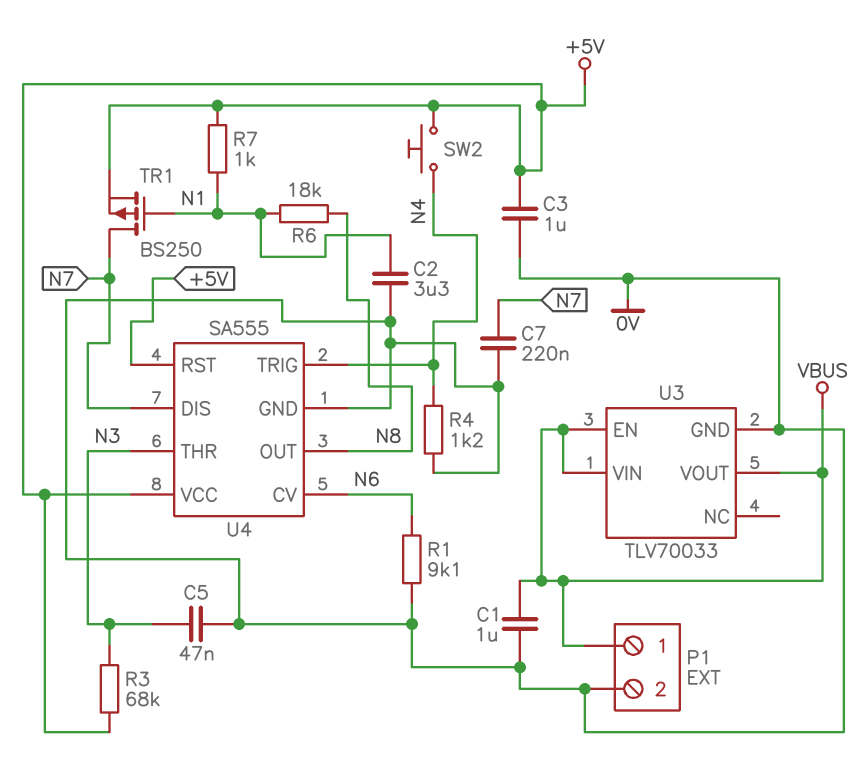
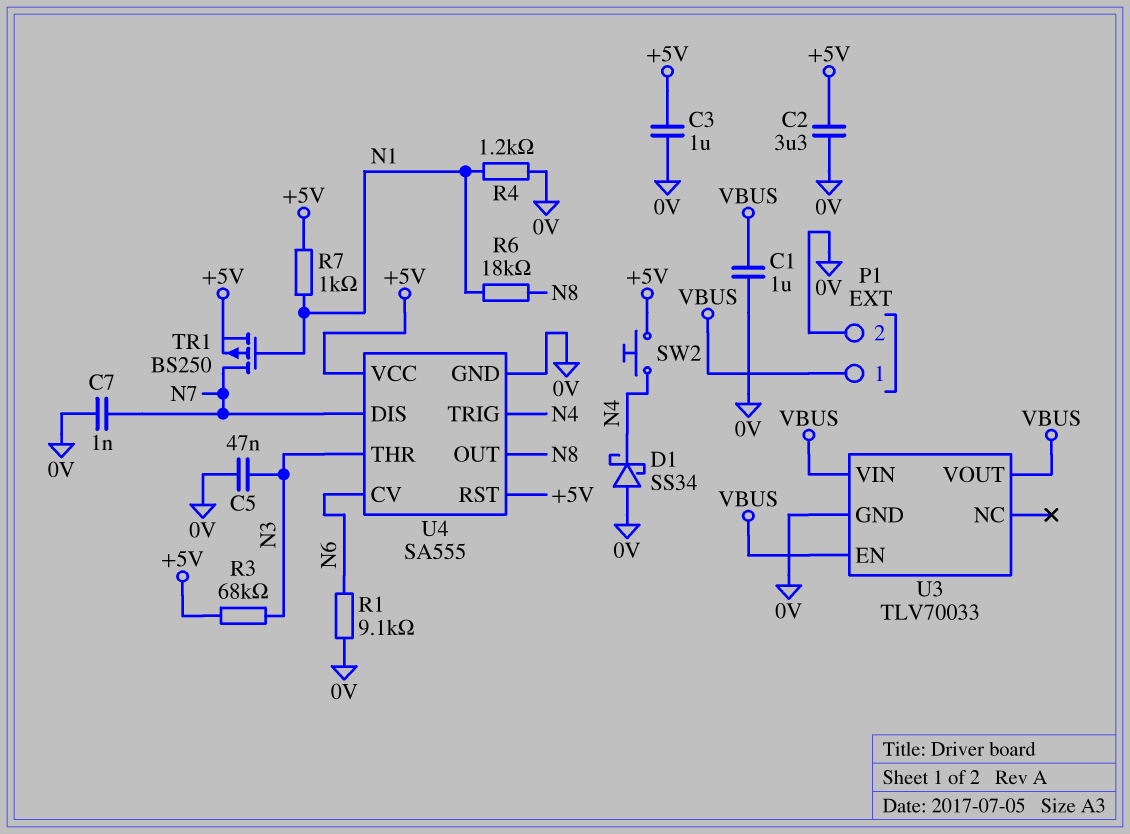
C2: 3.3uF (0V, N1) -> 3.3uF (+5V, 0V)
C7: 220nF (0V, N7) -> 1nF (0V, N7)
D1: none -> schottky SS34 (A 0V, K N4)
R4: 1.2k (0V, N4) -> 1.2k (0V, N1)

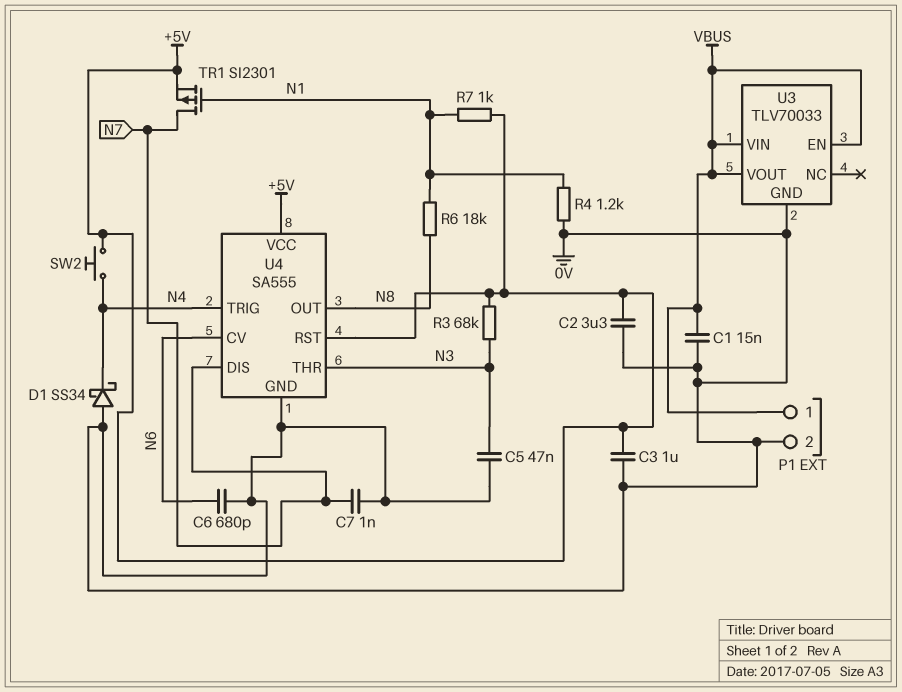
C1: 1uF (0V, VBUS) -> 15nF (0V, VBUS)
C6: none -> 680pF (0V, N6)
R1: 9.1k (0V, N6) -> none
TR1: PMOS BS250 (G N1, D N7, S +5V) -> PMOS SI2301 (G N1, D N7, S +5V)

